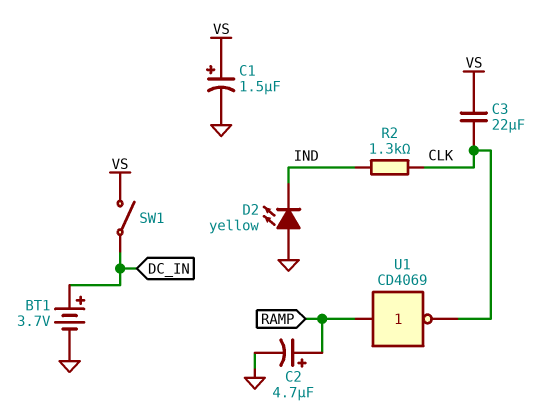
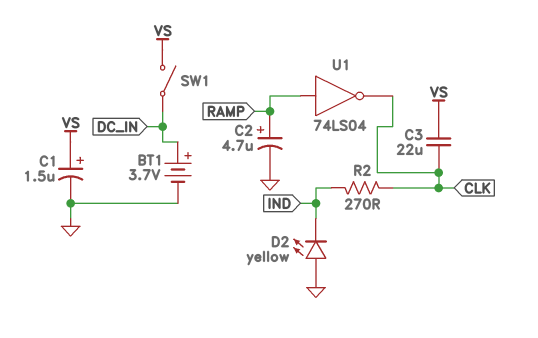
R2: 1.3k (CLK, IND) -> 270 (CLK, IND)
U1: NOT CD4069 (in RAMP, out CLK) -> NOT 74LS04 (in RAMP, out CLK)

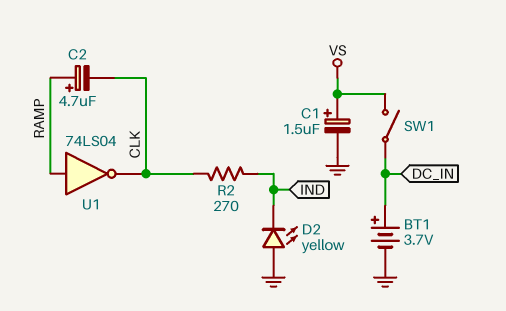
C2: 4.7uF (plus RAMP, minus GND) -> 4.7uF (plus RAMP, minus CLK)
C3: 22uF (CLK, VS) -> none

